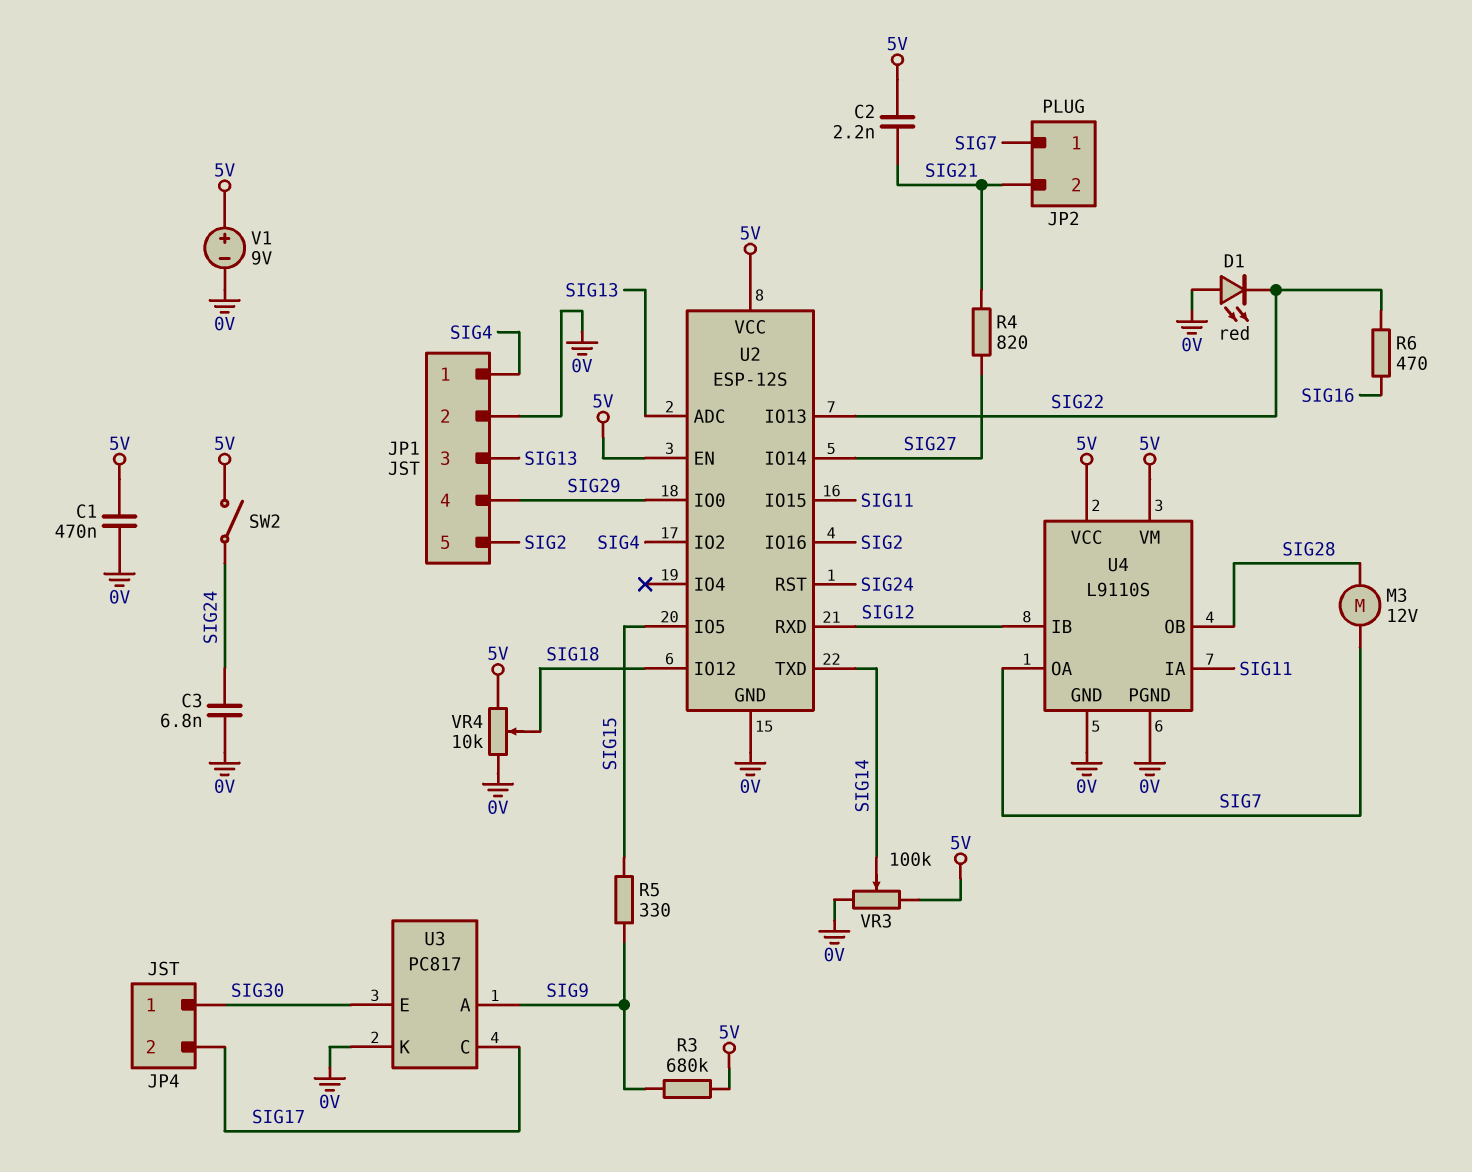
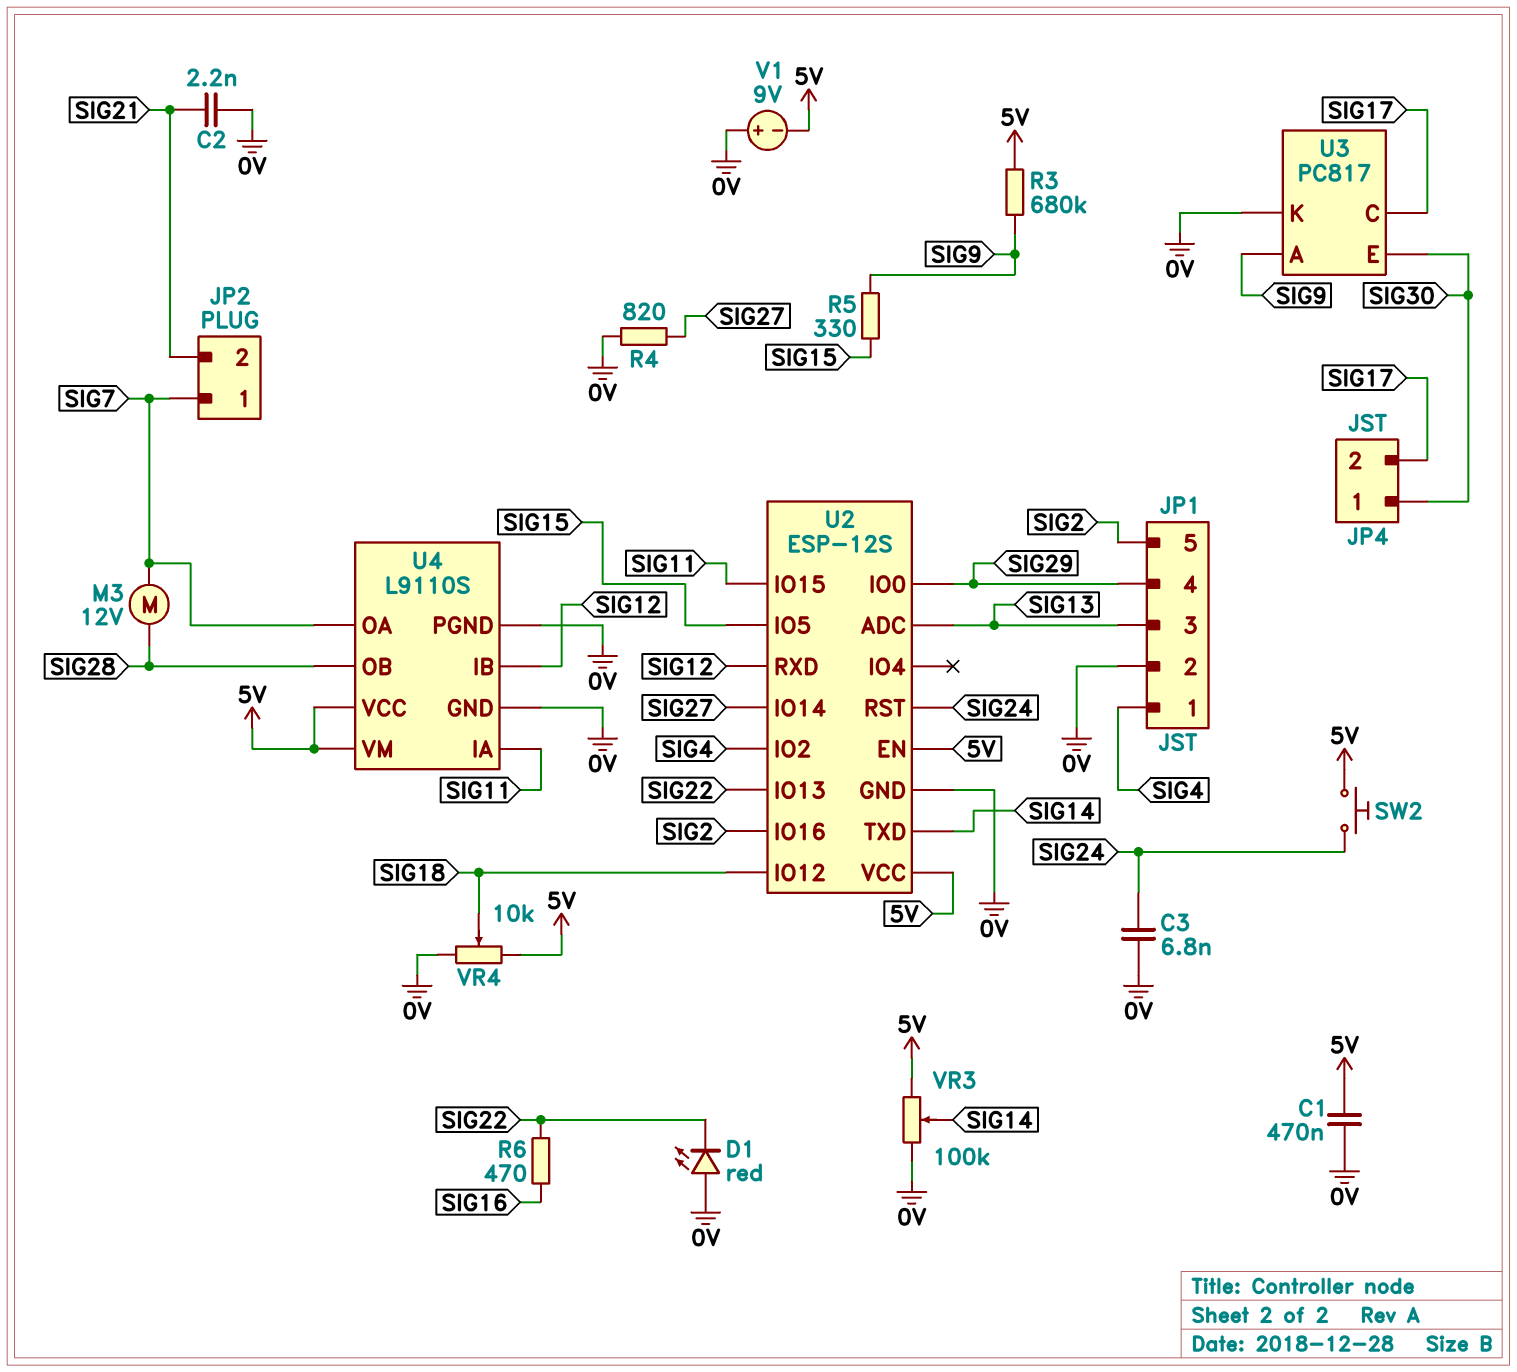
C2: 2.2nF (5V, SIG21) -> 2.2nF (0V, SIG21)
R4: 820 (SIG21, SIG27) -> 820 (0V, SIG27)
SW2: switch (5V, SIG24) -> button (5V, SIG24)
V1: 9V (plus 5V, minus 0V) -> 9V (plus 0V, minus 5V)

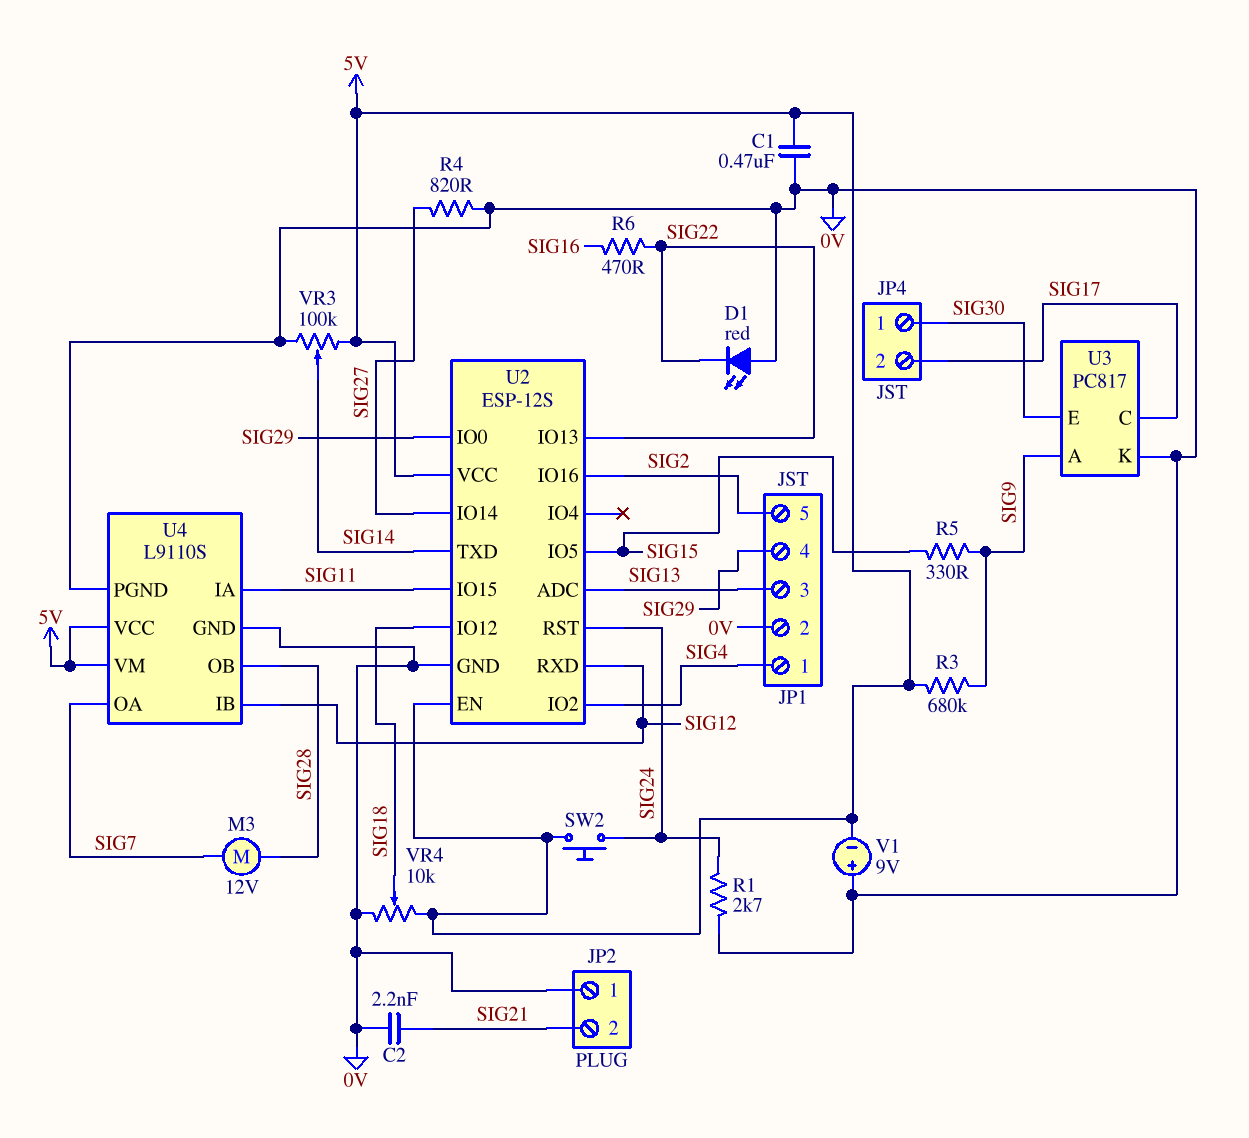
C3: 6.8nF (0V, SIG24) -> none
JP2 pin 1: SIG7 -> 0V
R1: none -> 2.7k (0V, SIG24)

